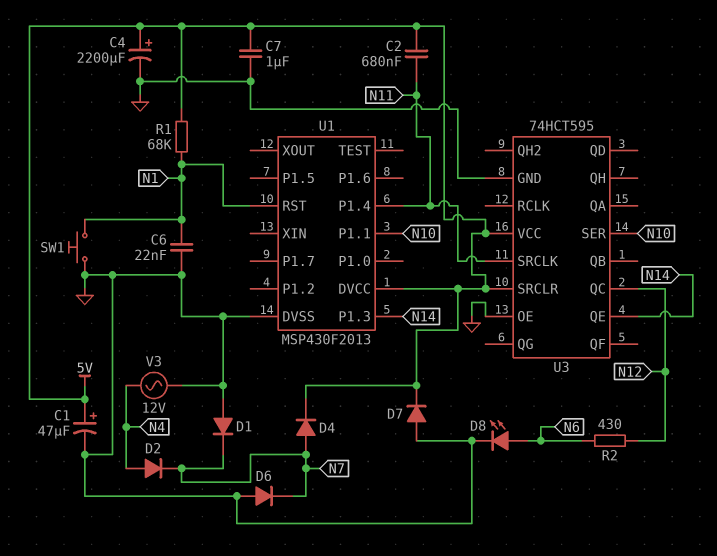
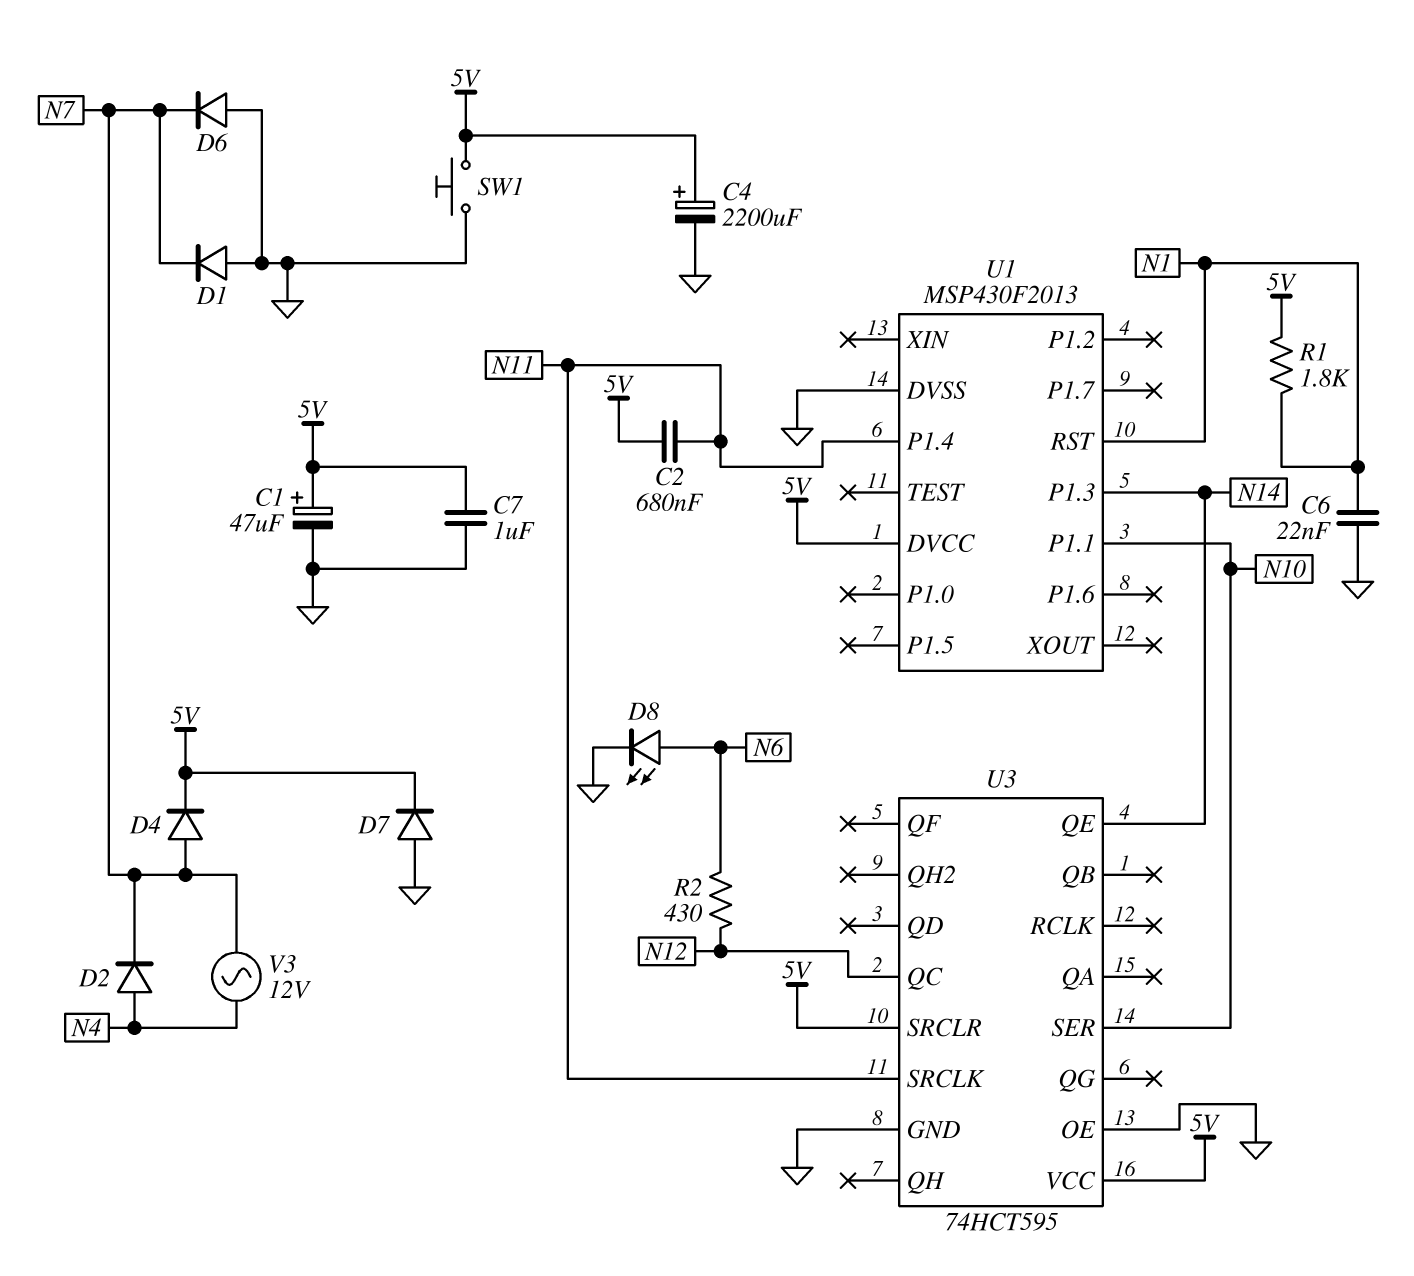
R1: 68k (5V, N1) -> 1.8k (5V, N1)
SW1: button (GND, N1) -> button (5V, GND)
V3: AC 12V (GND, N4) -> AC 12V (N4, N7)

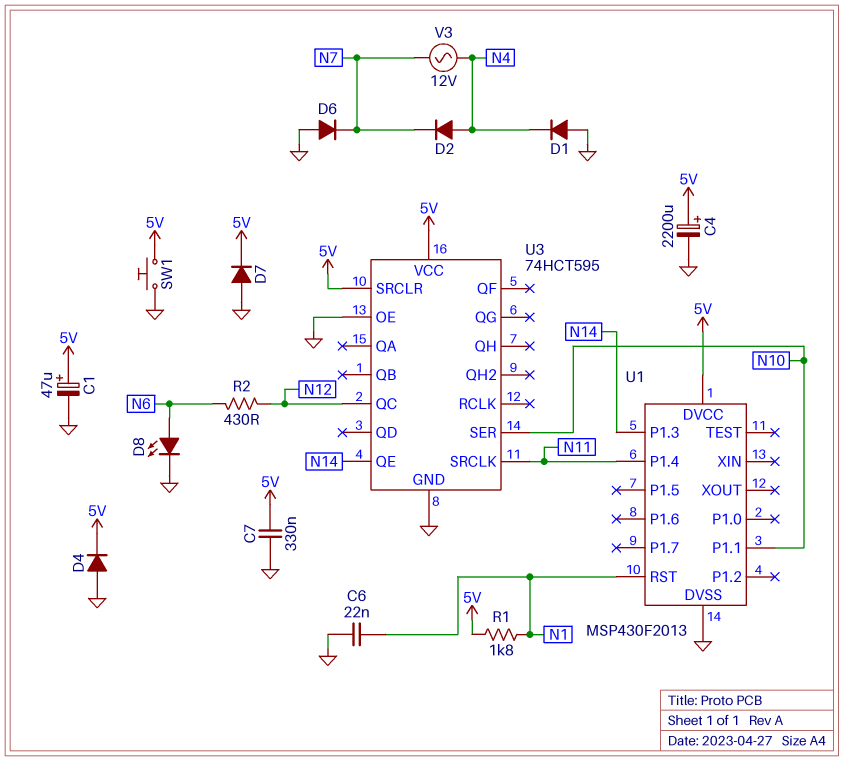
C2: 680nF (5V, N11) -> none
C7: 1uF (5V, GND) -> 330nF (5V, GND)
D1: diode (A GND, K N7) -> diode (A GND, K N4)
D4: diode (A N7, K 5V) -> diode (A GND, K 5V)

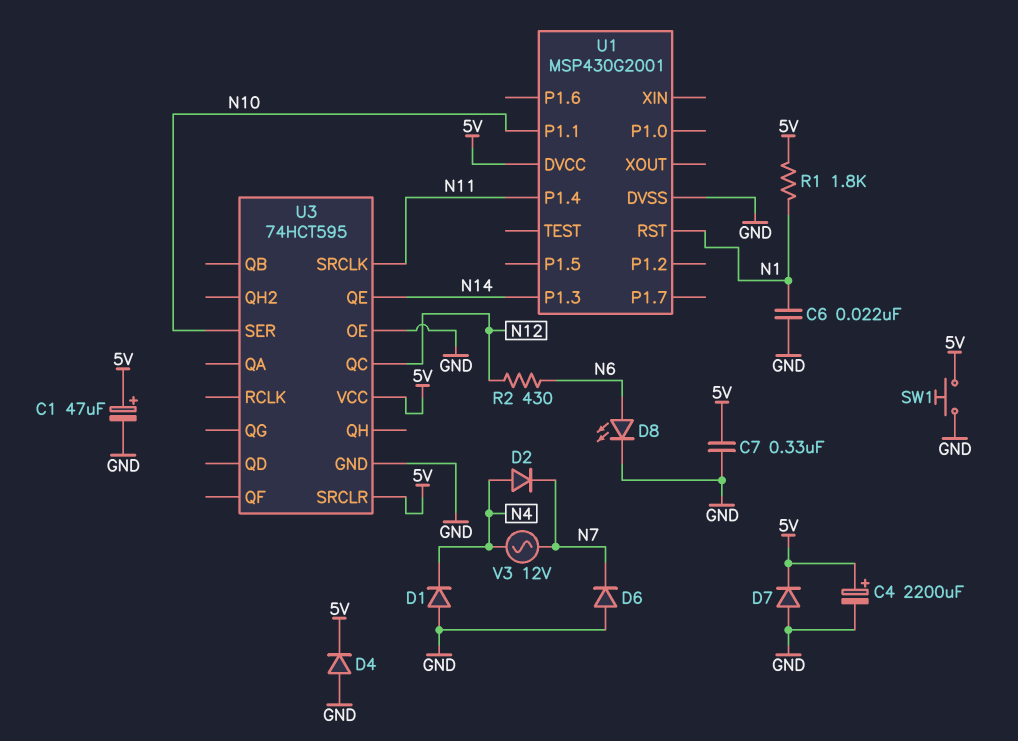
U1: MSP430F2013 -> MSP430G2001

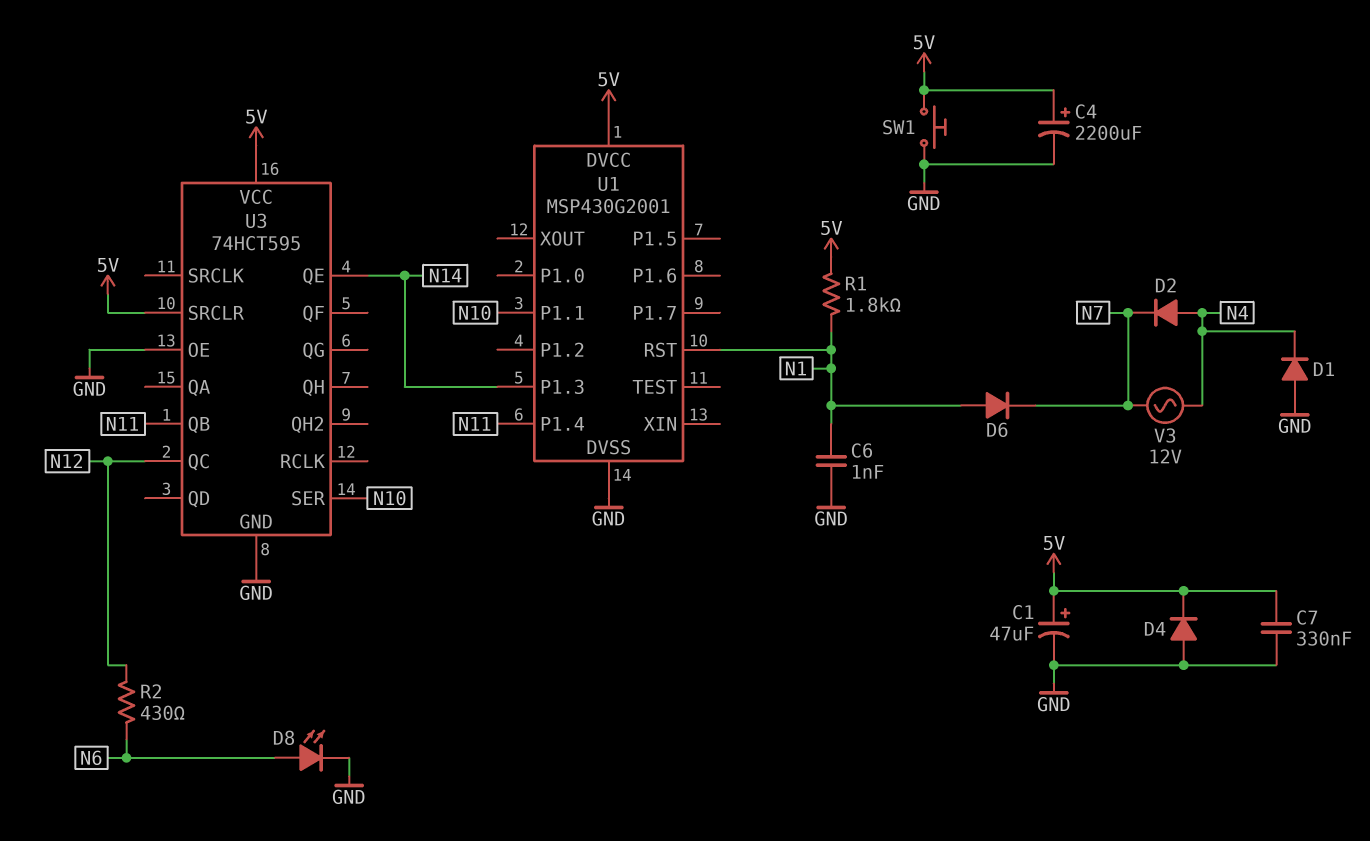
C6: 22nF (GND, N1) -> 1nF (GND, N1)
D6: diode (A GND, K N7) -> diode (A N1, K N7)
D7: diode (A GND, K 5V) -> none
U3 pin QB: none -> N11
U3 pin SRCLK: N11 -> none

